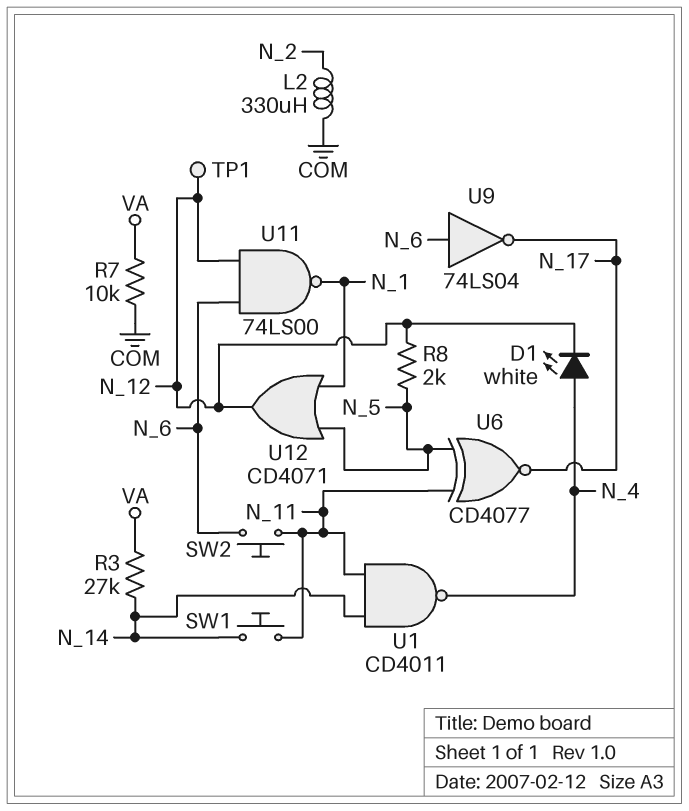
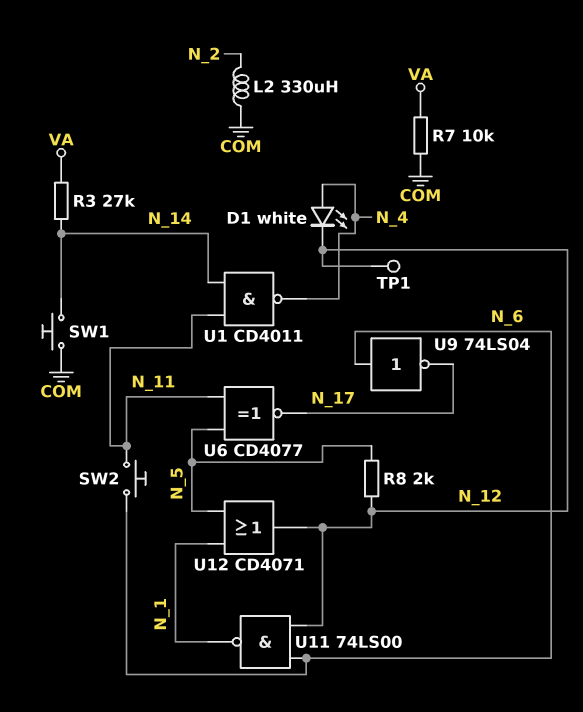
SW1: button (N_11, N_14) -> button (COM, N_14)

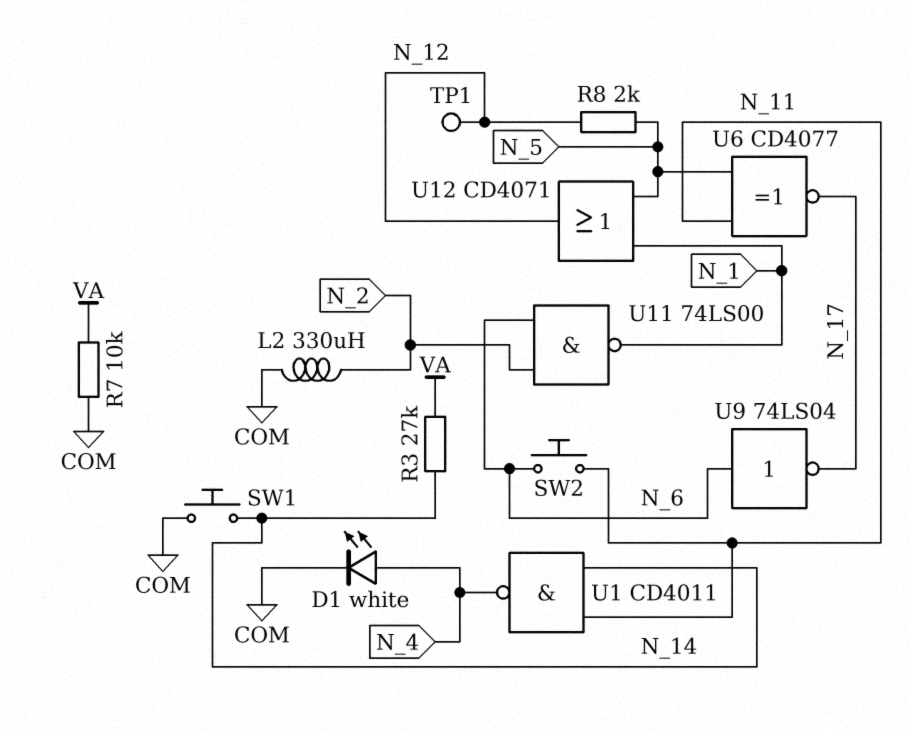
D1: LED white (A N_4, K N_12) -> LED white (A N_4, K COM)
U11: NAND 74LS00 (in N_6, in N_12, out N_1) -> NAND 74LS00 (in N_2, in N_6, out N_1)

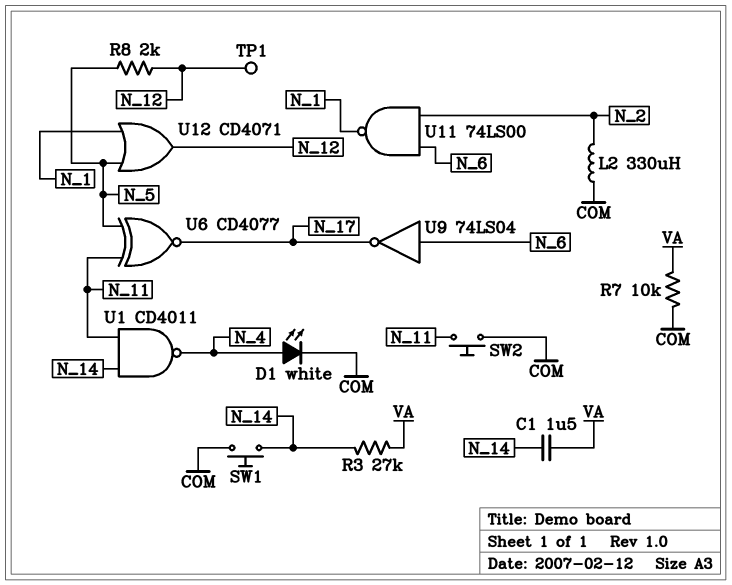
C1: none -> 1.5uF (N_14, VA)
SW2: button (N_6, N_11) -> button (COM, N_11)

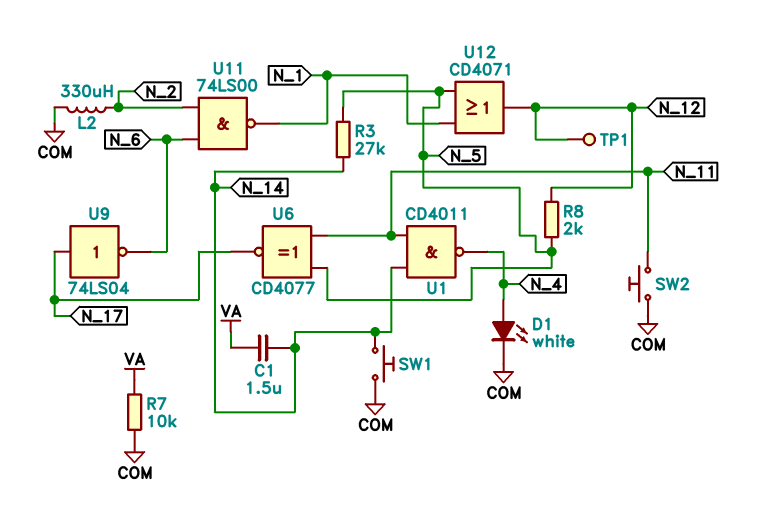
R3: 27k (N_14, VA) -> 27k (N_5, N_14)
U9: NOT 74LS04 (in N_6, out N_17) -> NOT 74LS04 (in N_17, out N_6)

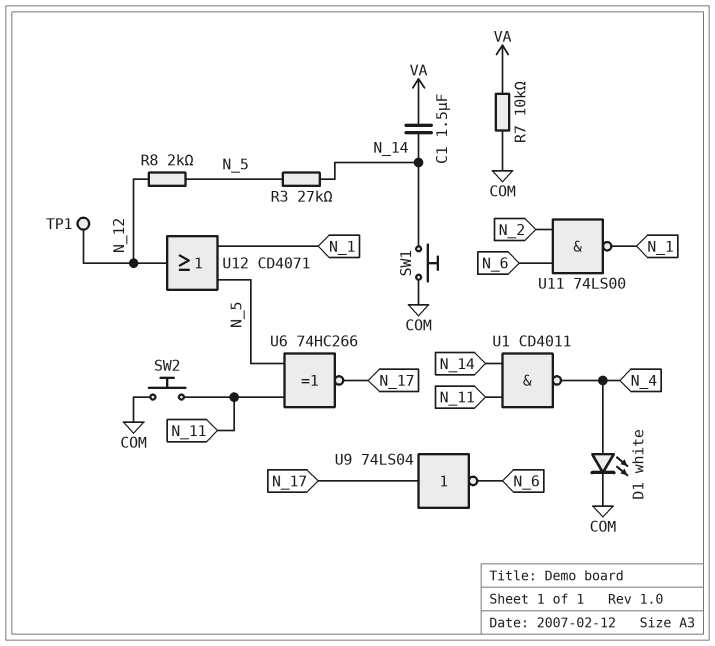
L2: 330uH (COM, N_2) -> none
U6: XNOR CD4077 (in N_5, in N_11, out N_17) -> XNOR 74HC266 (in N_5, in N_11, out N_17)

